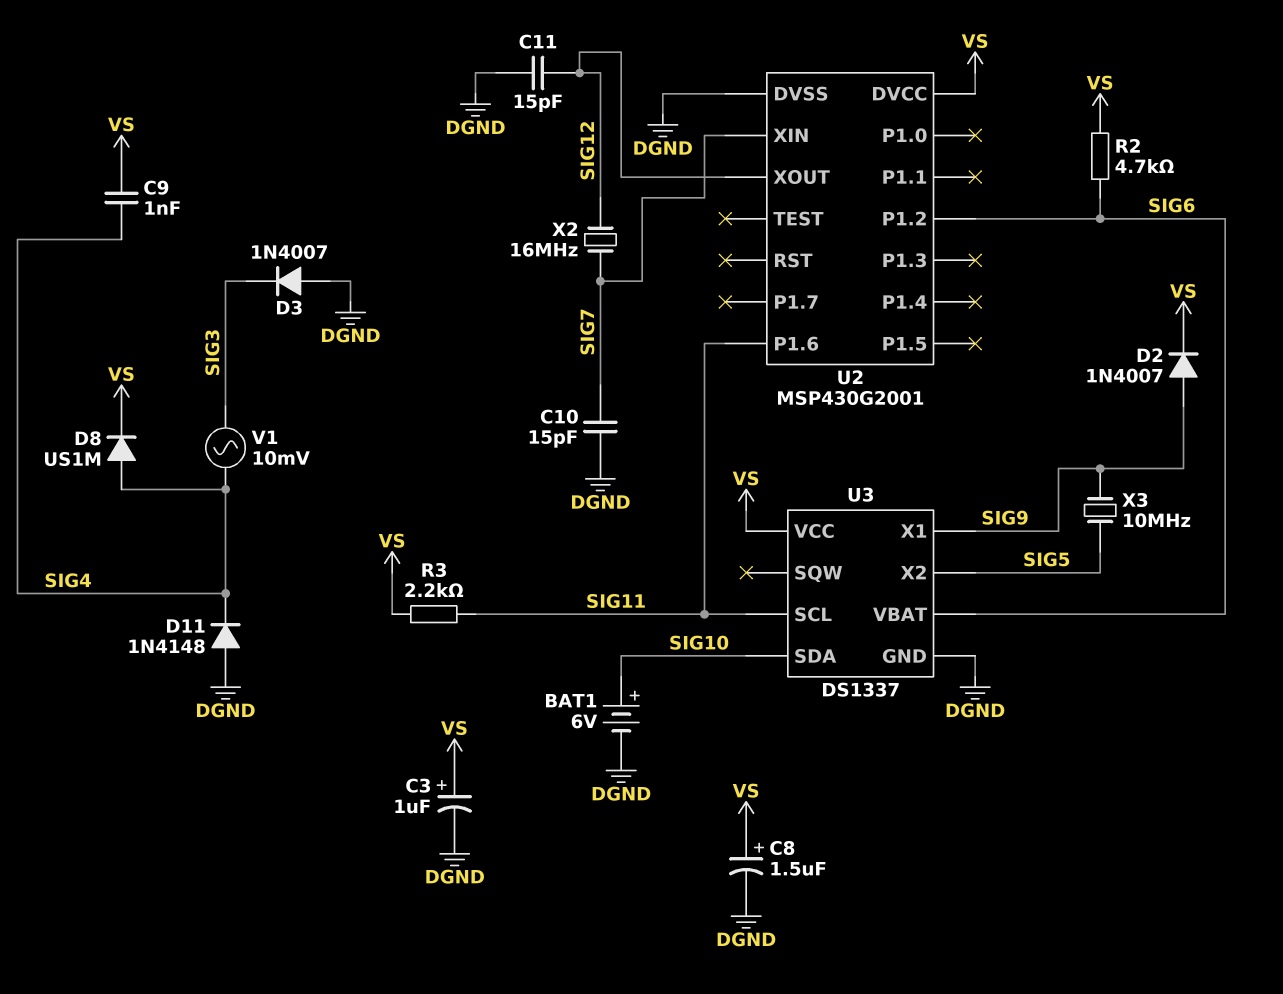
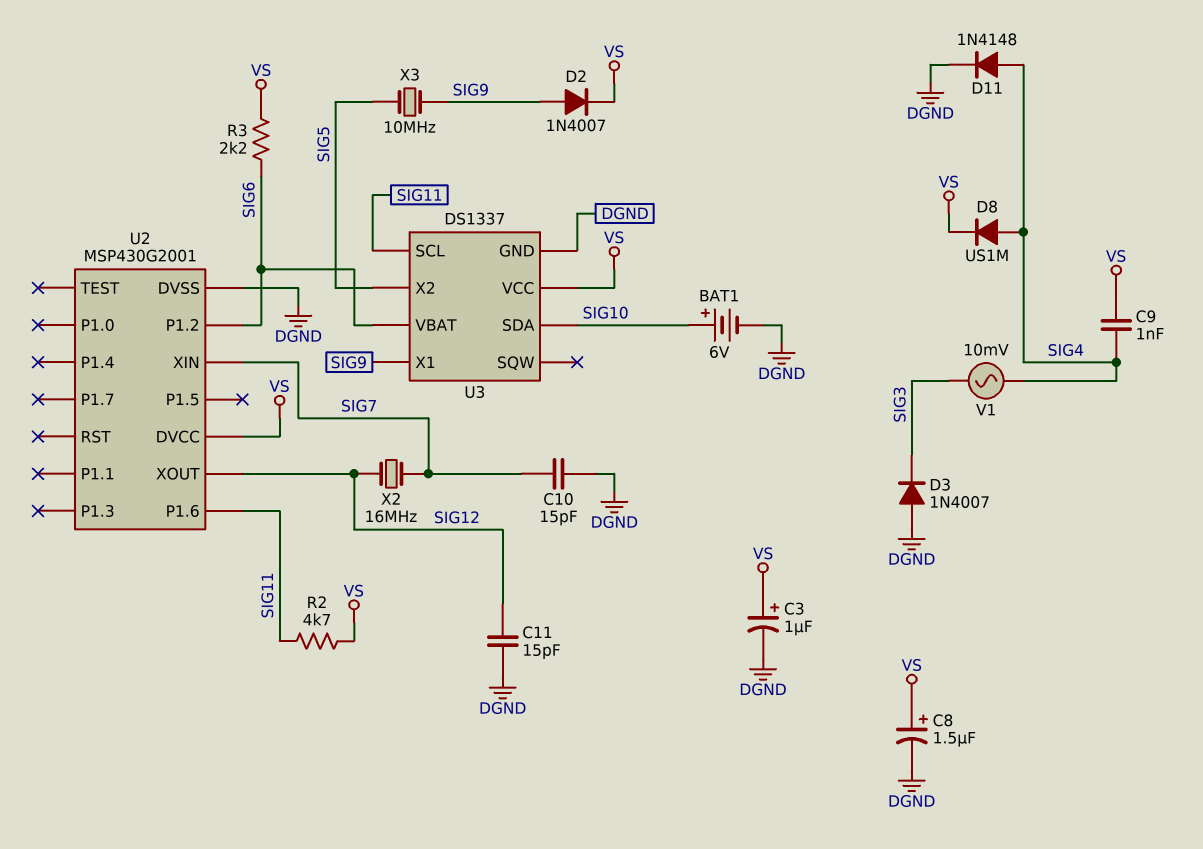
D11: diode 1N4148 (A DGND, K SIG4) -> diode 1N4148 (A SIG4, K DGND)
R2: 4.7k (SIG6, VS) -> 4.7k (SIG11, VS)
R3: 2.2k (SIG11, VS) -> 2.2k (SIG6, VS)

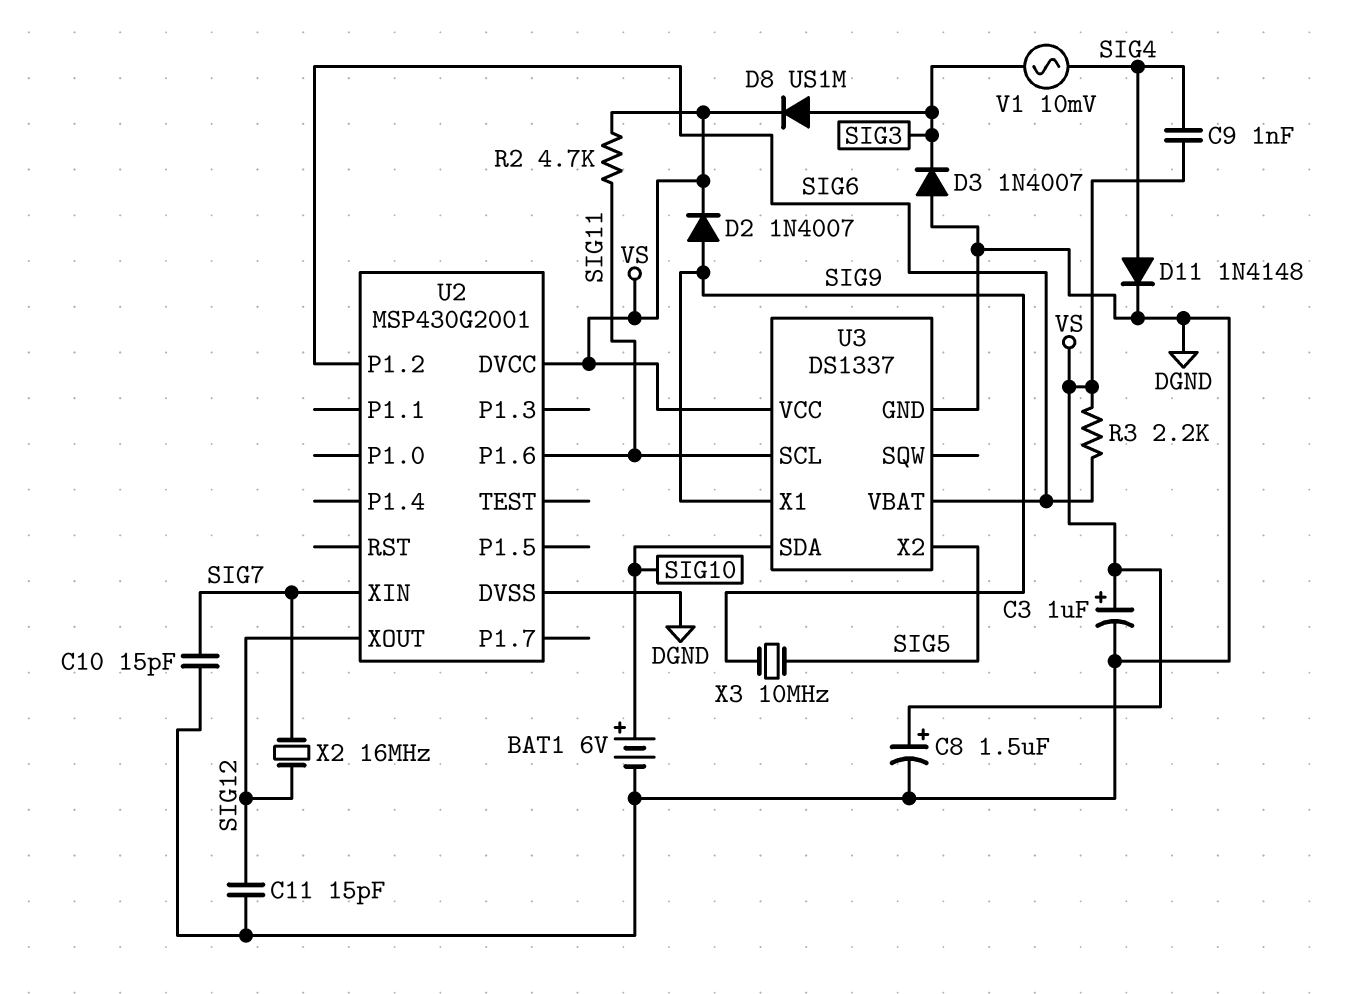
D8: diode US1M (A SIG4, K VS) -> diode US1M (A SIG3, K VS)

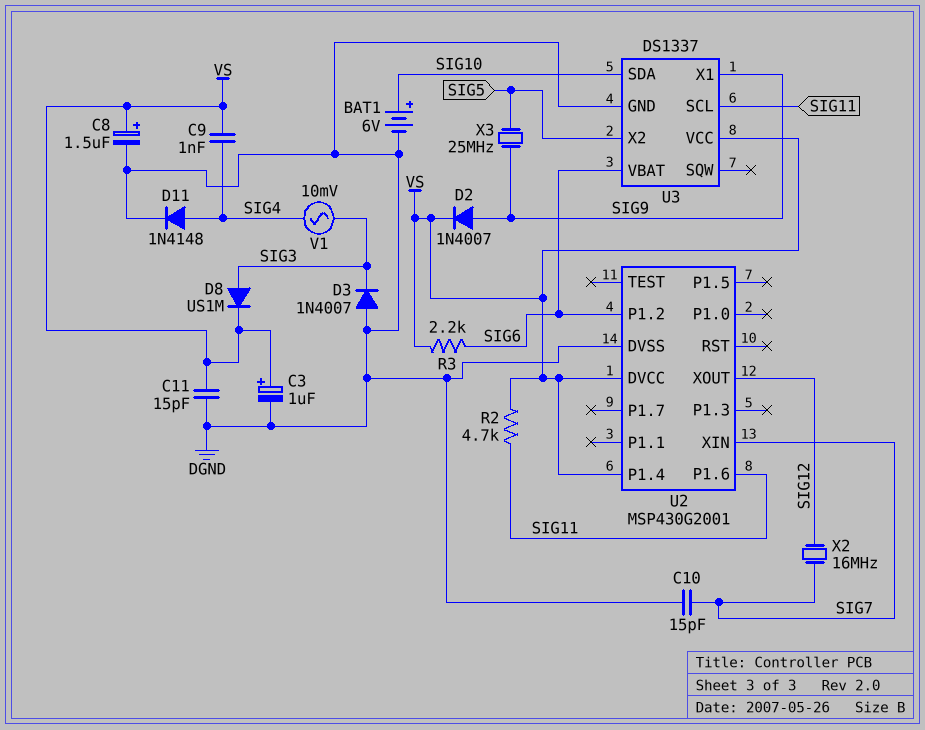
C11: 15pF (DGND, SIG12) -> 15pF (DGND, VS)
U2 pin P1.4: none -> VS
X3: 10MHz (SIG5, SIG9) -> 25MHz (SIG5, SIG9)

